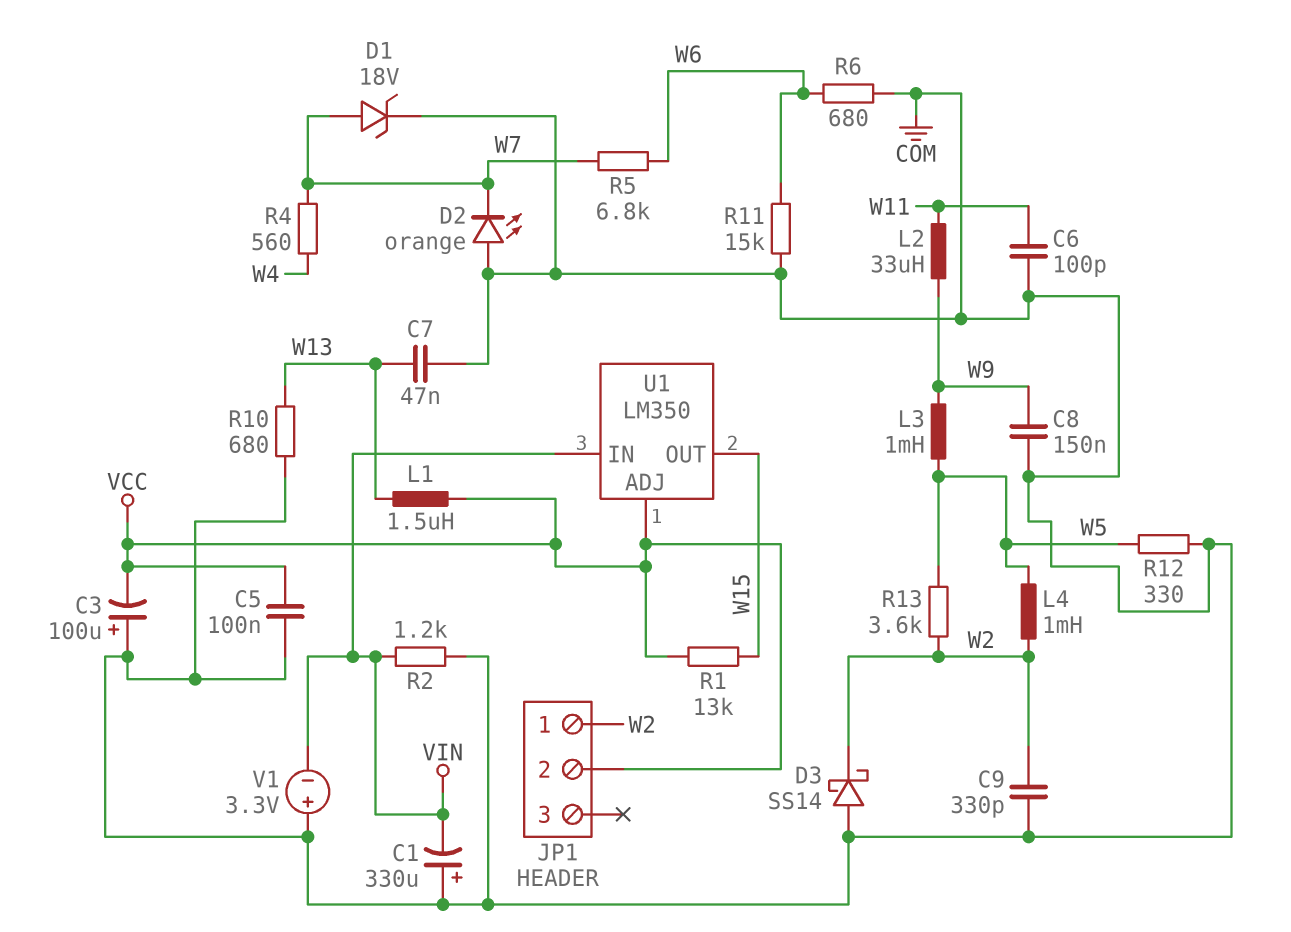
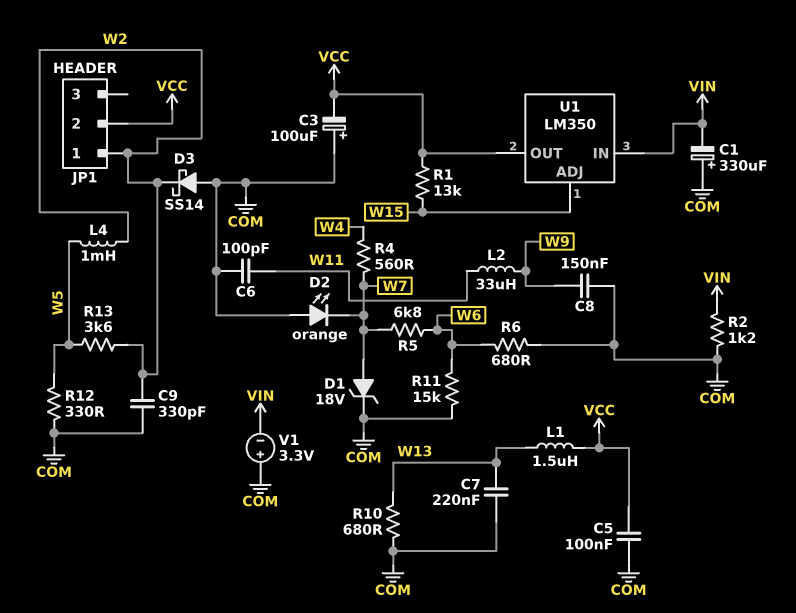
C7: 47nF (COM, W13) -> 220nF (COM, W13)
L3: 1mH (W5, W9) -> none
U1 pin ADJ: VCC -> W15
U1 pin OUT: W15 -> VCC

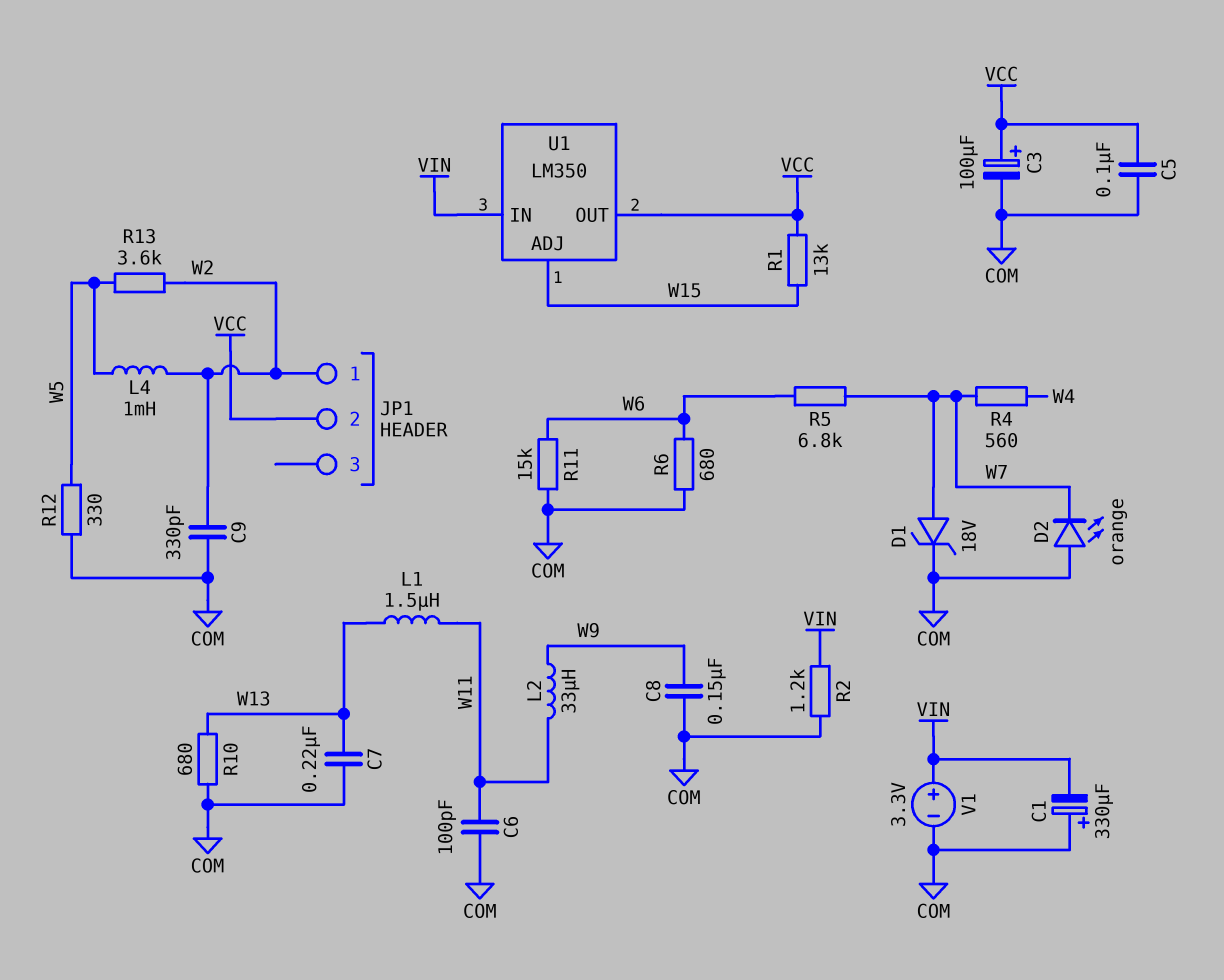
C3: 100uF (plus COM, minus VCC) -> 100uF (plus VCC, minus COM)
D3: schottky SS14 (A COM, K W2) -> none
L1: 1.5uH (VCC, W13) -> 1.5uH (W11, W13)
V1: 3.3V (plus COM, minus VIN) -> 3.3V (plus VIN, minus COM)

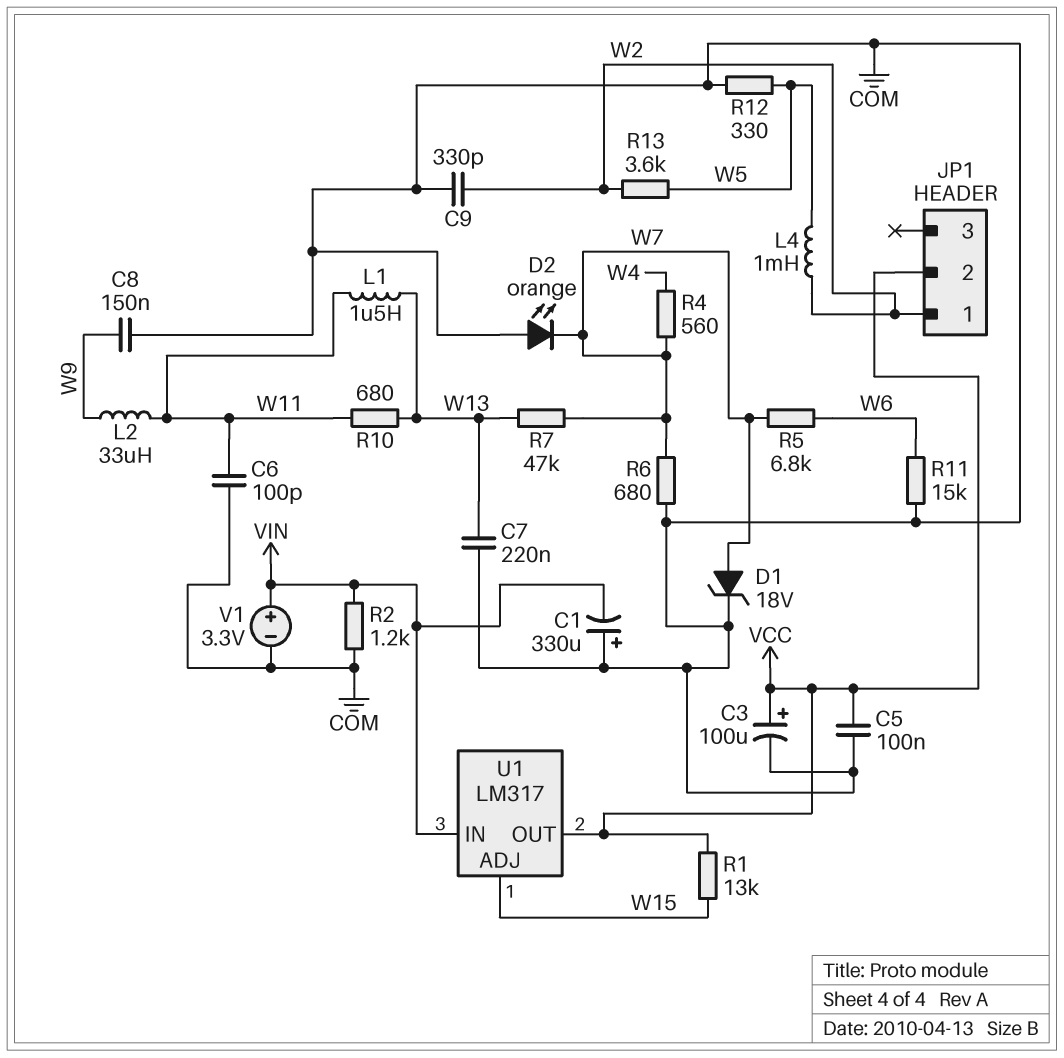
R6: 680 (COM, W6) -> 680 (COM, W7)
R7: none -> 47k (W7, W13)
R10: 680 (COM, W13) -> 680 (W11, W13)
U1: LM350 -> LM317

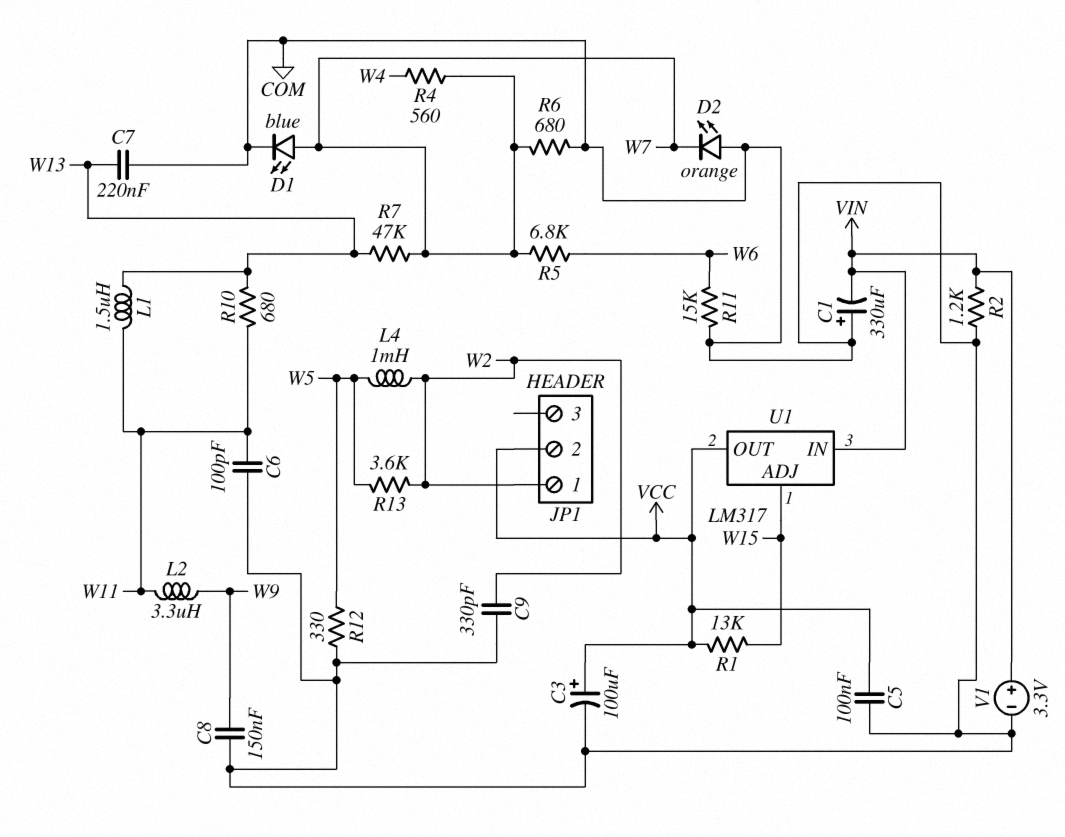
D1: zener 18V (A W7, K COM) -> LED blue (A W7, K COM)
L2: 33uH (W9, W11) -> 3.3uH (W9, W11)

